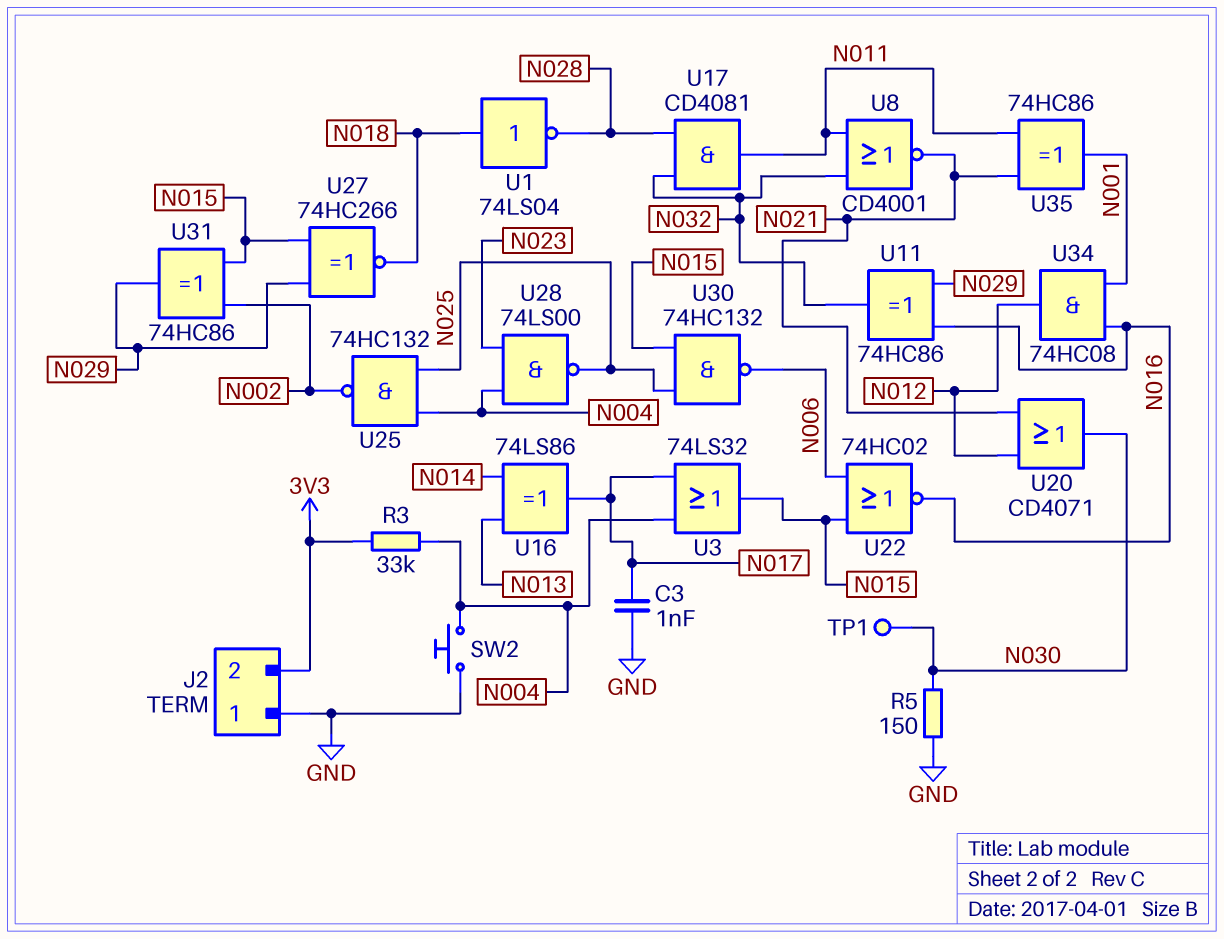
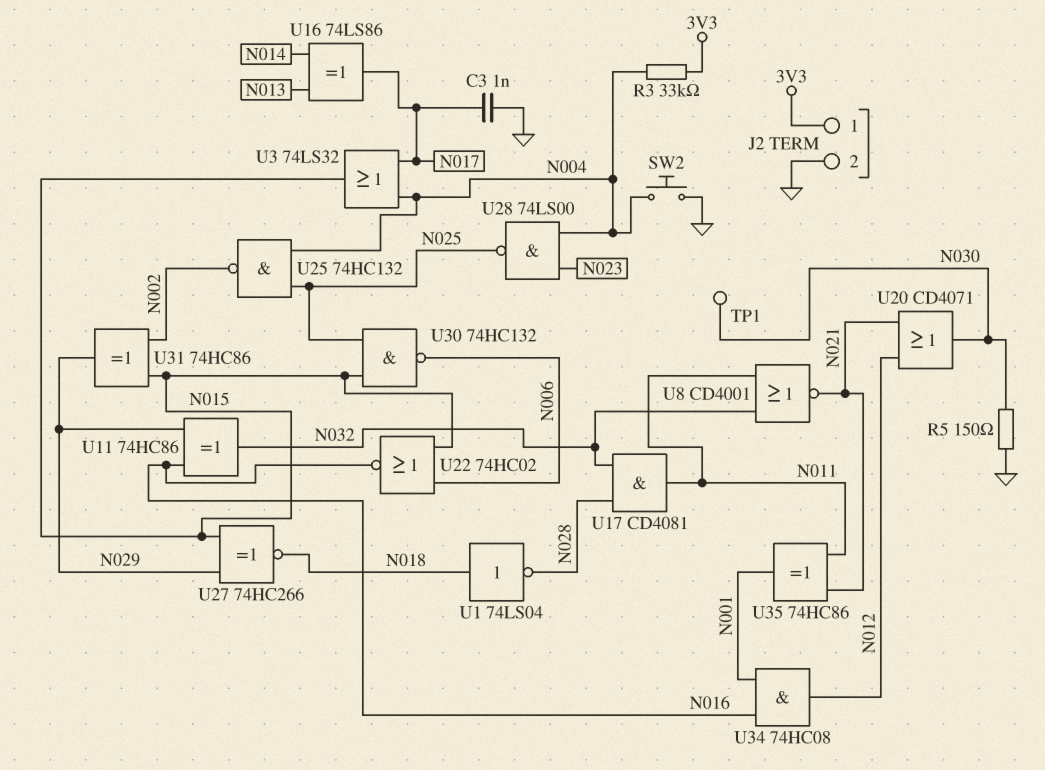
J2 pin 1: GND -> 3V3
J2 pin 2: 3V3 -> GND

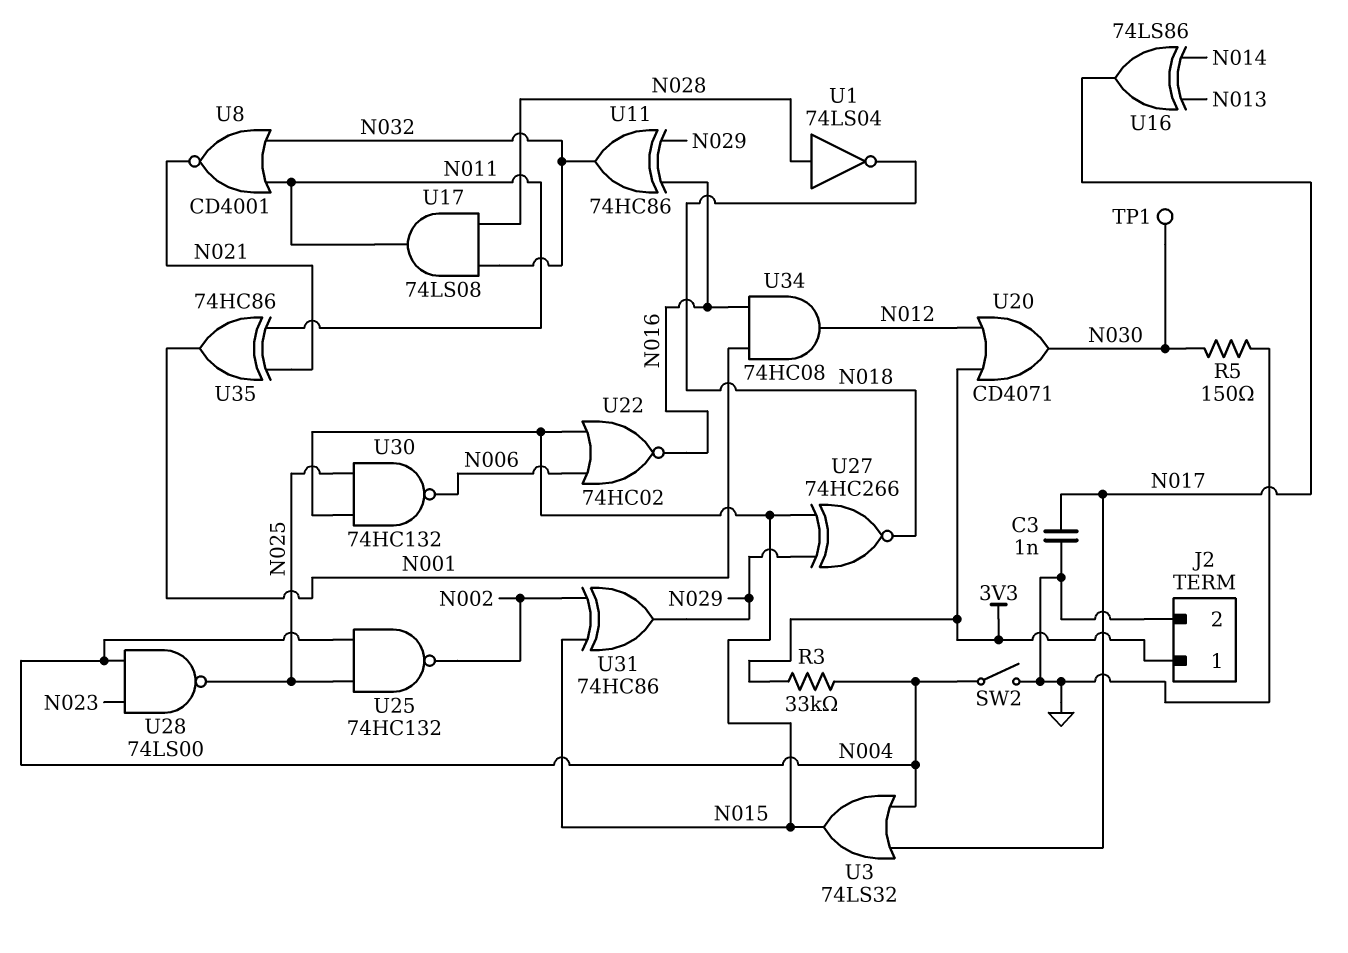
SW2: button (GND, N004) -> switch (GND, N004)
U1: NOT 74LS04 (in N018, out N028) -> NOT 74LS04 (in N028, out N018)
U17: AND CD4081 (in N028, in N032, out N011) -> AND 74LS08 (in N028, in N032, out N011)
U20: OR CD4071 (in N012, in N021, out N030) -> OR CD4071 (in 3V3, in N012, out N030)

